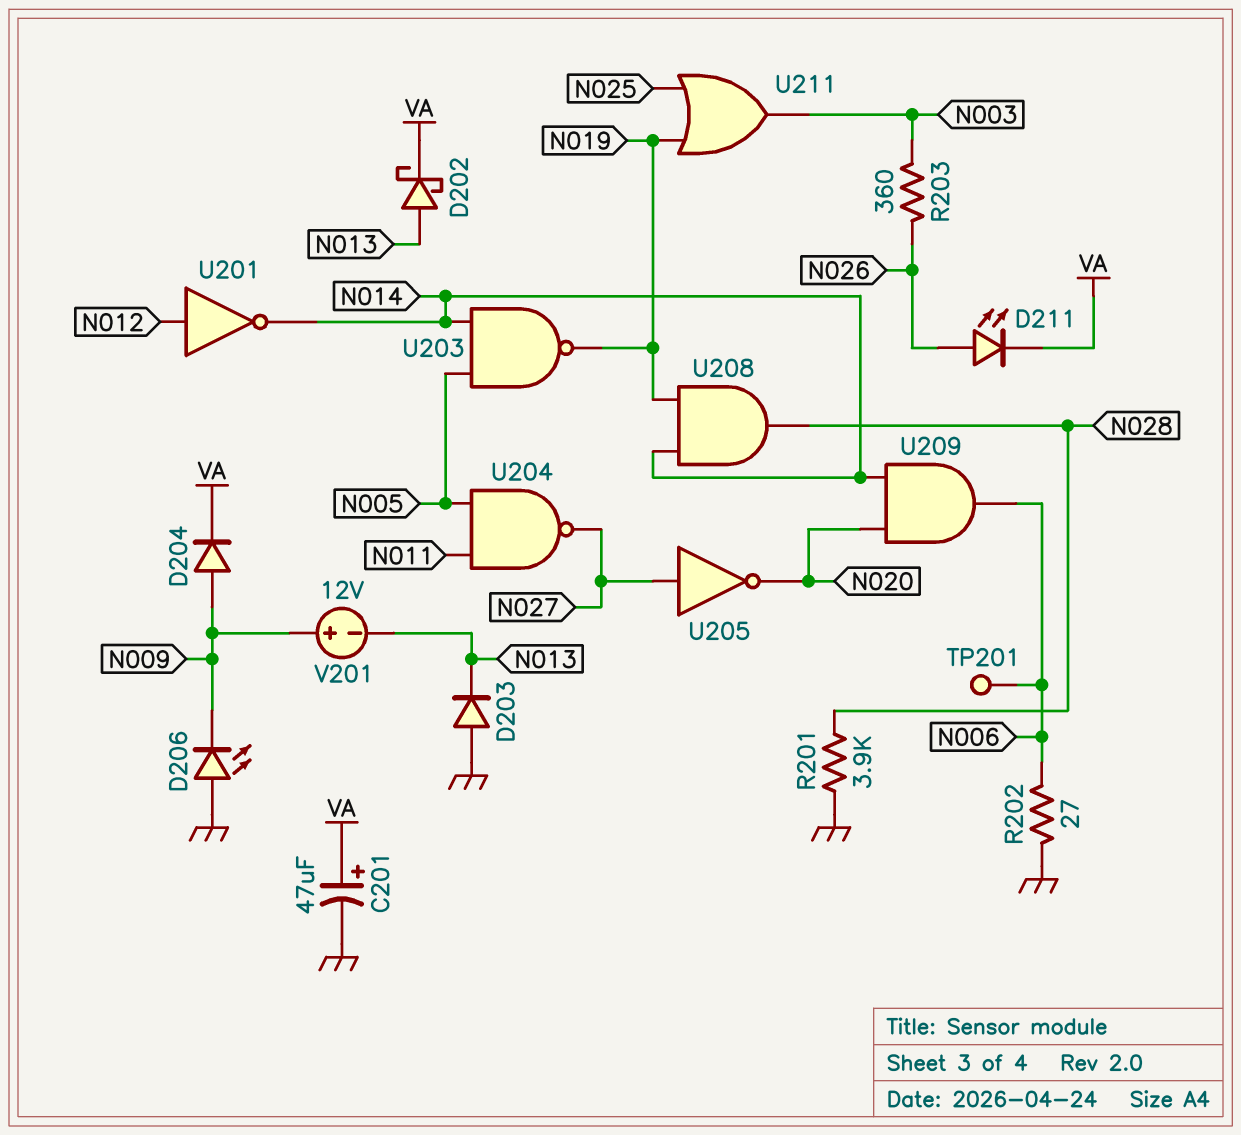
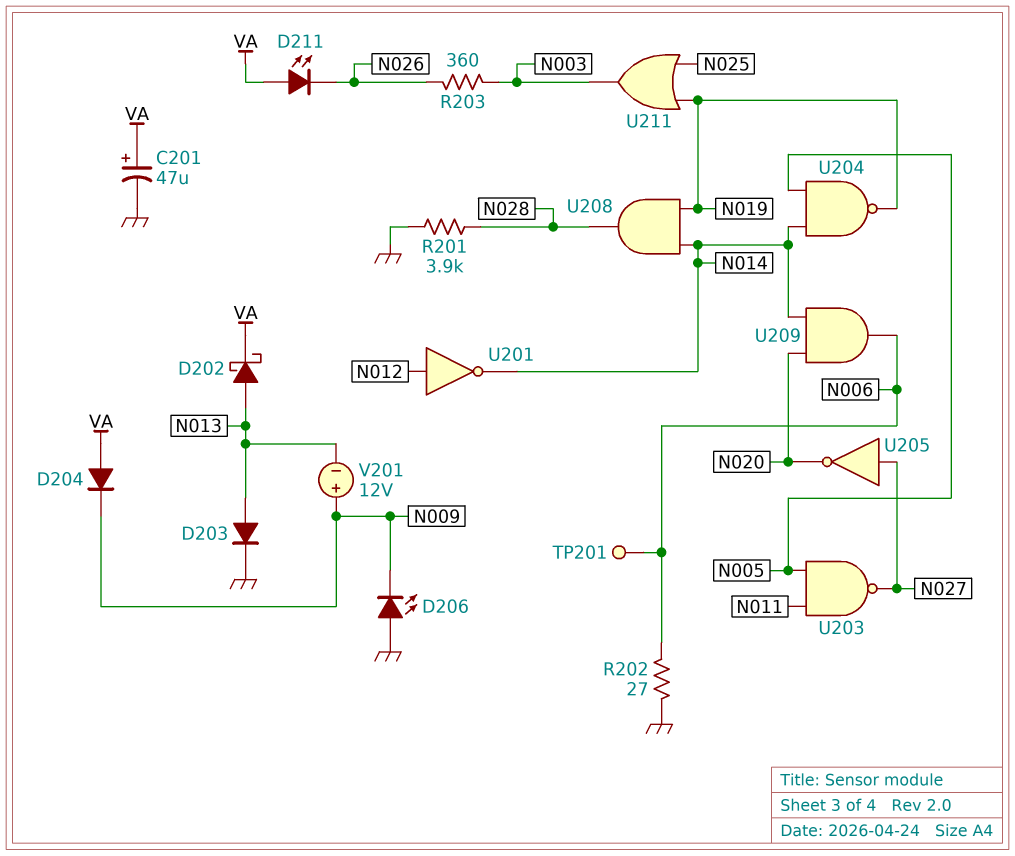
D203: diode (A GND, K N013) -> diode (A N013, K GND)
D204: diode (A N009, K VA) -> diode (A VA, K N009)
D211: LED (A N026, K VA) -> LED (A VA, K N026)
U203: NAND (in N005, in N014, out N019) -> NAND (in N005, in N011, out N027)
U204: NAND (in N005, in N011, out N027) -> NAND (in N005, in N014, out N019)

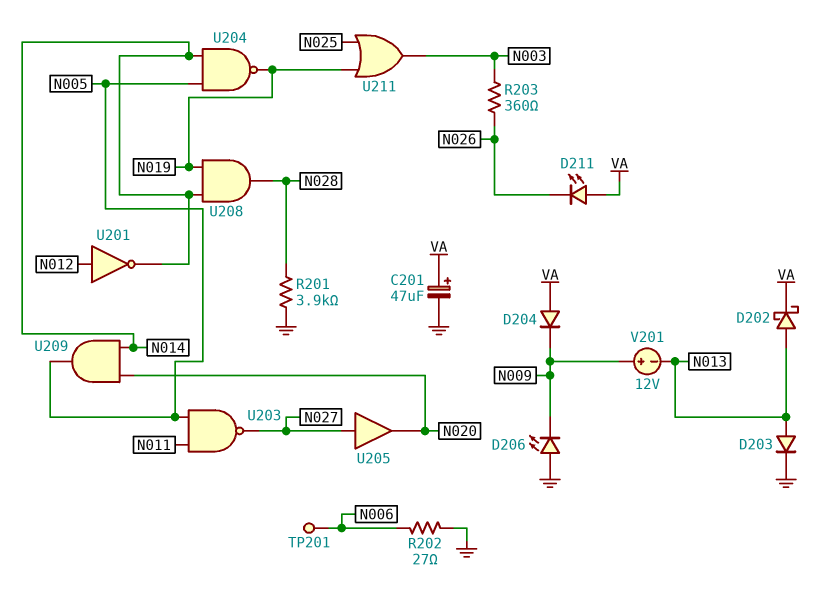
U205: NOT (in N027, out N020) -> buffer (in N027, out N020)
U209: AND (in N014, in N020, out N006) -> AND (in N014, in N020, out N005)

